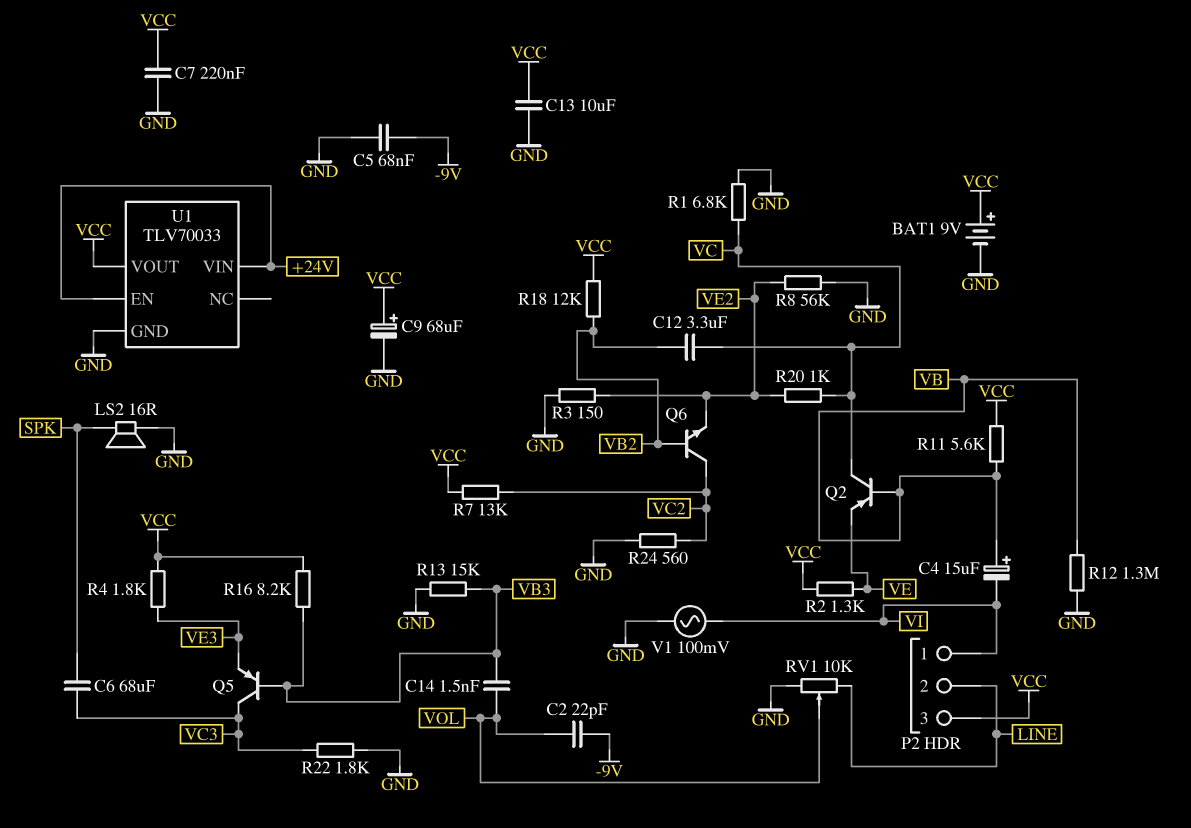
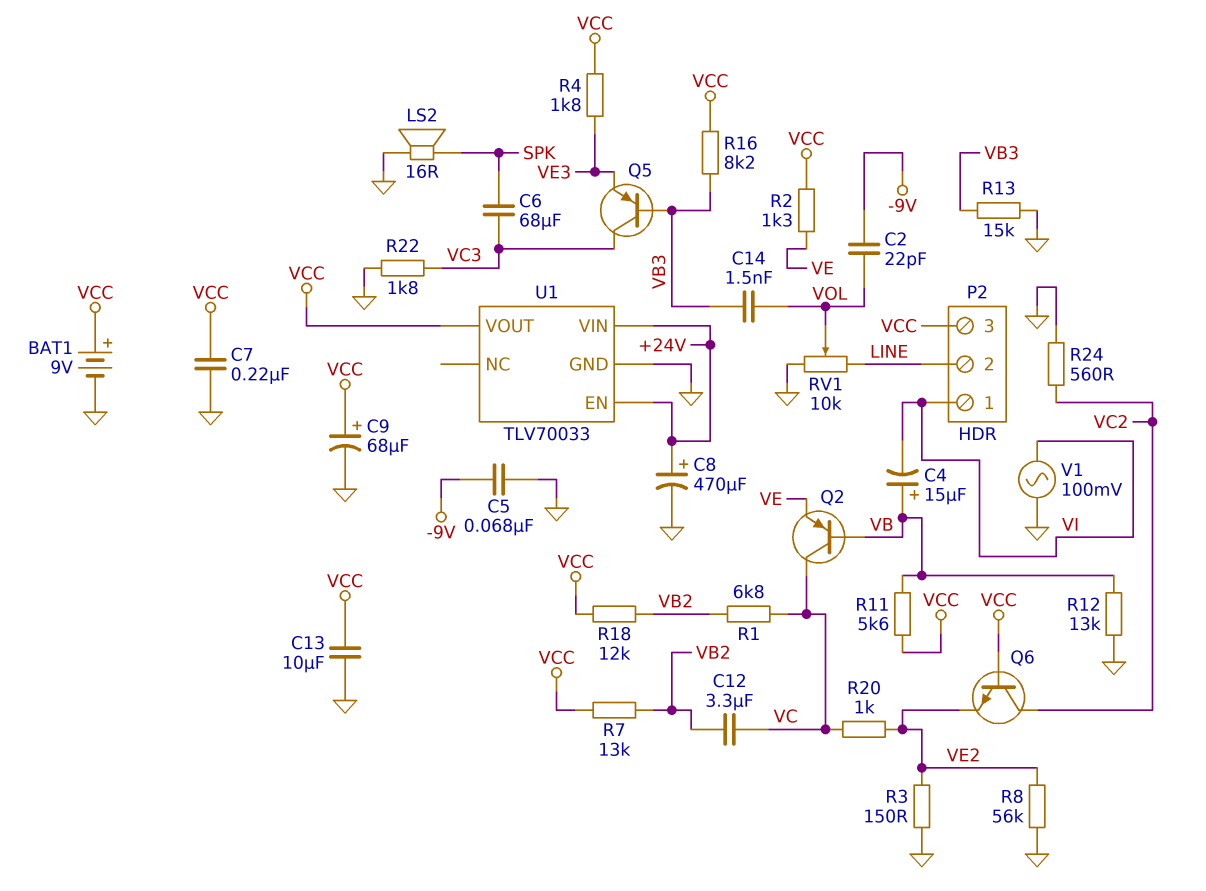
C8: none -> 470uF (plus +24V, minus GND)
Q6: NPN (B VB2, C VC2, E VE2) -> NPN (B VCC, C VC2, E VE2)
R1: 6.8k (GND, VC) -> 6.8k (VB2, VC)
R7: 13k (VC2, VCC) -> 13k (VB2, VCC)
R12: 1.3M (GND, VB) -> 13k (GND, VB)

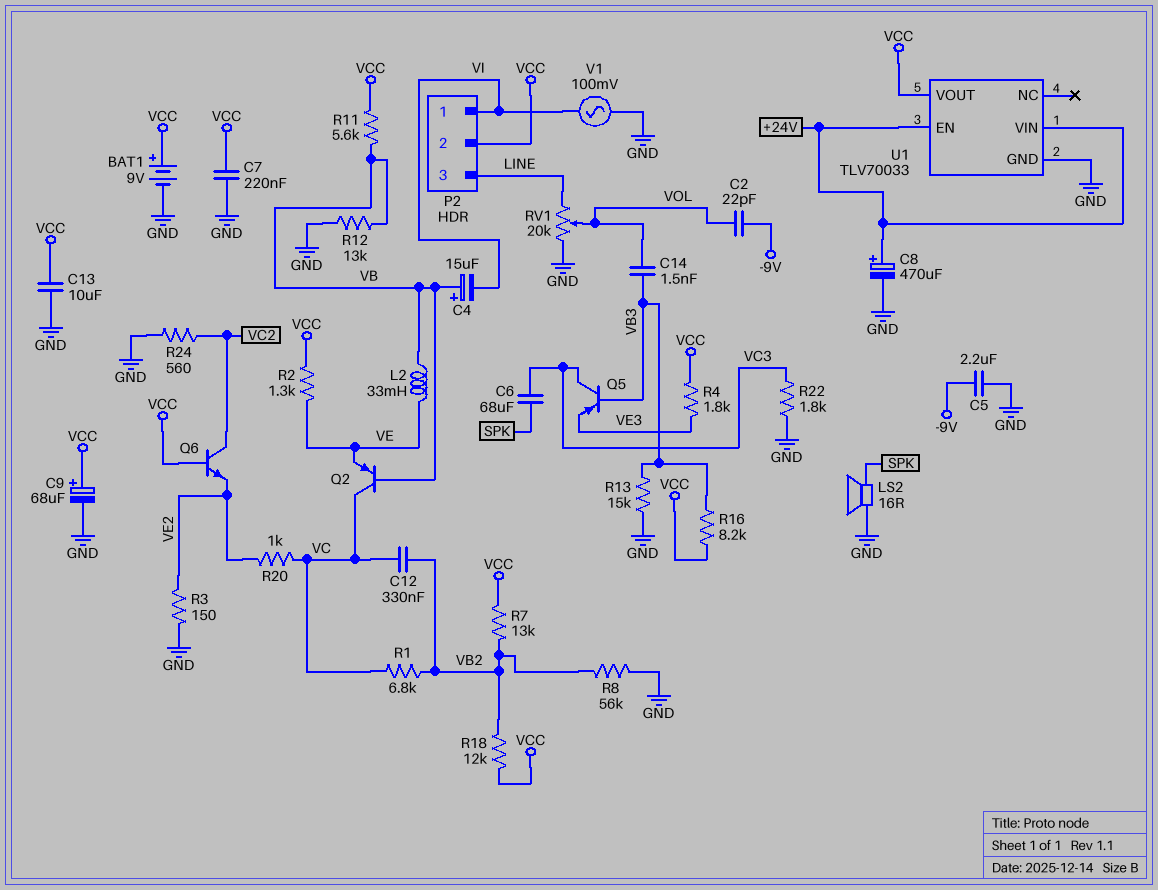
C5: 68nF (-9V, GND) -> 2.2uF (-9V, GND)
C12: 3.3uF (VB2, VC) -> 330nF (VB2, VC)
L2: none -> 33mH (VB, VE)
P2 pin 2: LINE -> VCC
P2 pin 3: VCC -> LINE
R8: 56k (GND, VE2) -> 56k (GND, VB2)
RV1: 10k (GND, LINE, wiper VOL) -> 20k (GND, LINE, wiper VOL)

